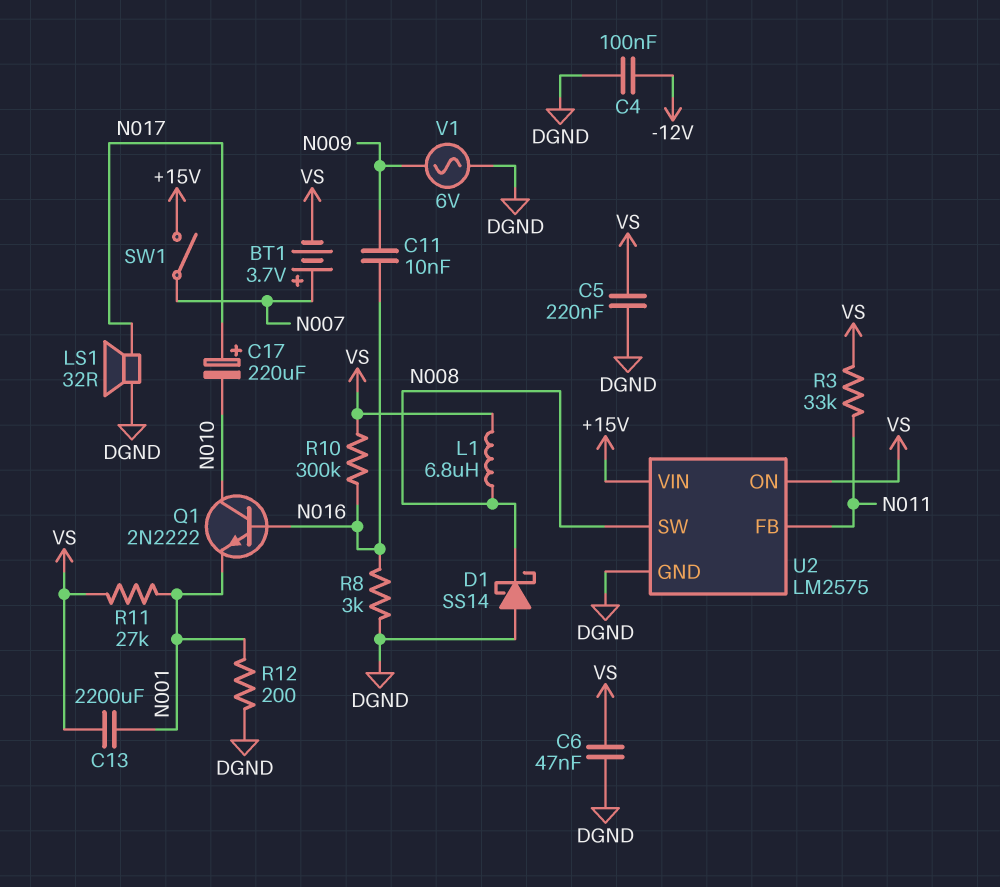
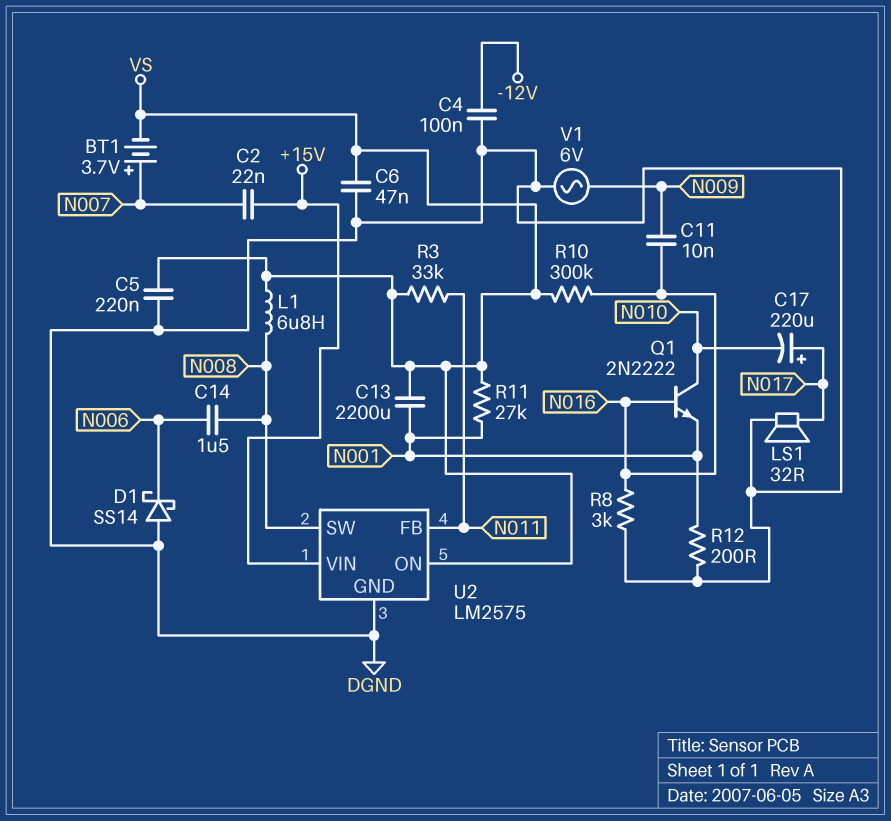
C2: none -> 22nF (+15V, N007)
C14: none -> 1.5uF (N006, N008)
D1: schottky SS14 (A DGND, K N008) -> schottky SS14 (A DGND, K N006)
SW1: switch (+15V, N007) -> none

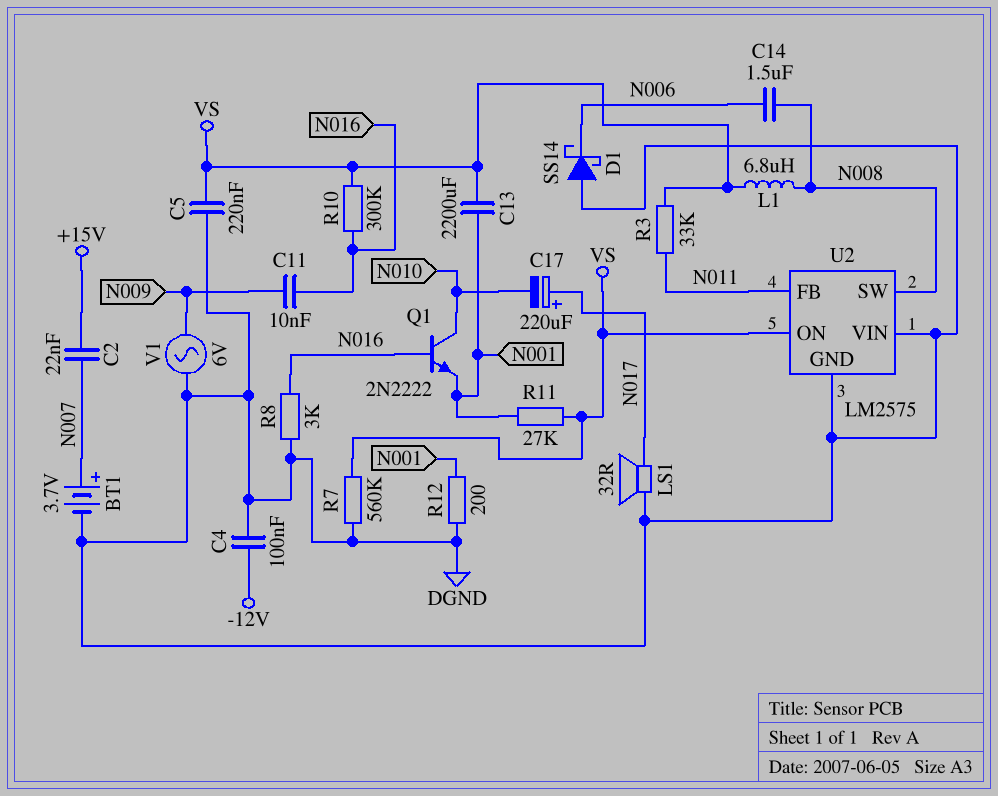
BT1: 3.7V (plus N007, minus VS) -> 3.7V (plus N007, minus DGND)
C6: 47nF (DGND, VS) -> none
R7: none -> 560k (DGND, VS)
U2 pin VIN: +15V -> DGND

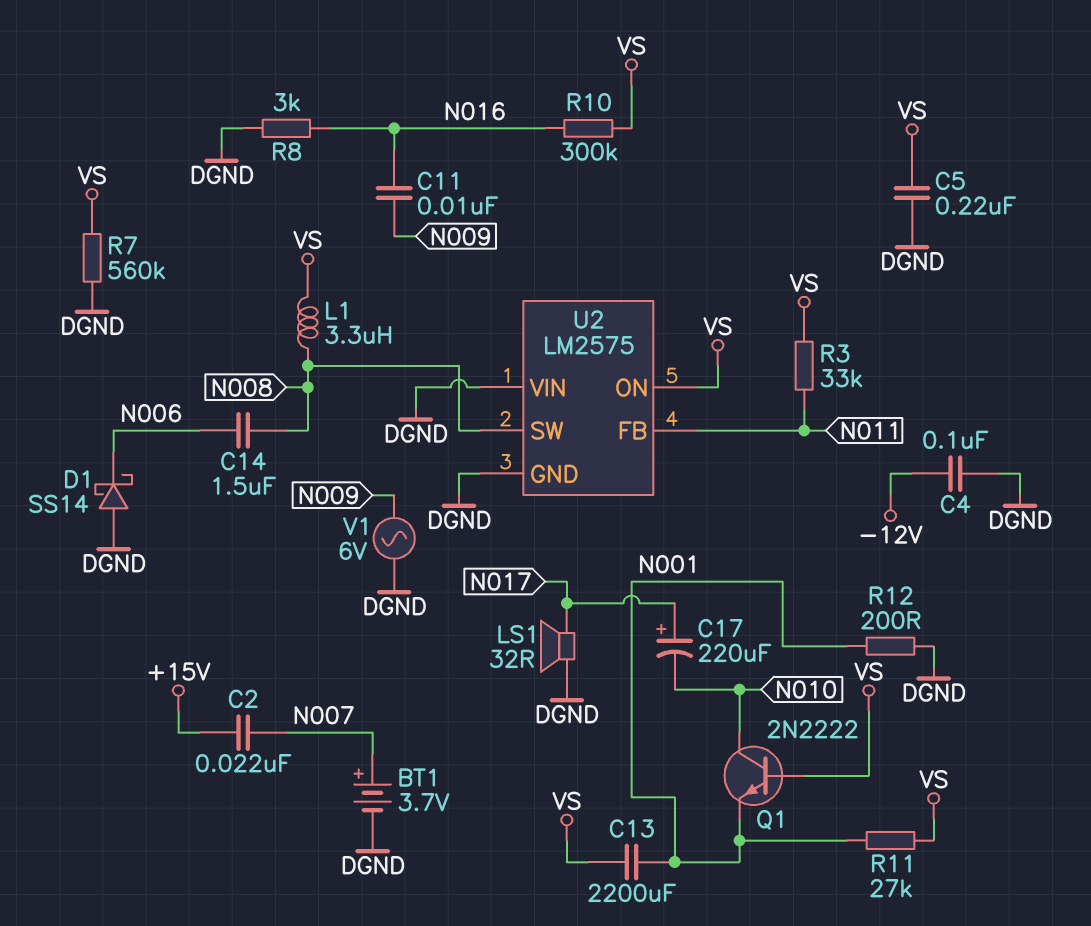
L1: 6.8uH (N008, VS) -> 3.3uH (N008, VS)
Q1: NPN 2N2222 (B N016, C N010, E N001) -> NPN 2N2222 (B VS, C N010, E N001)

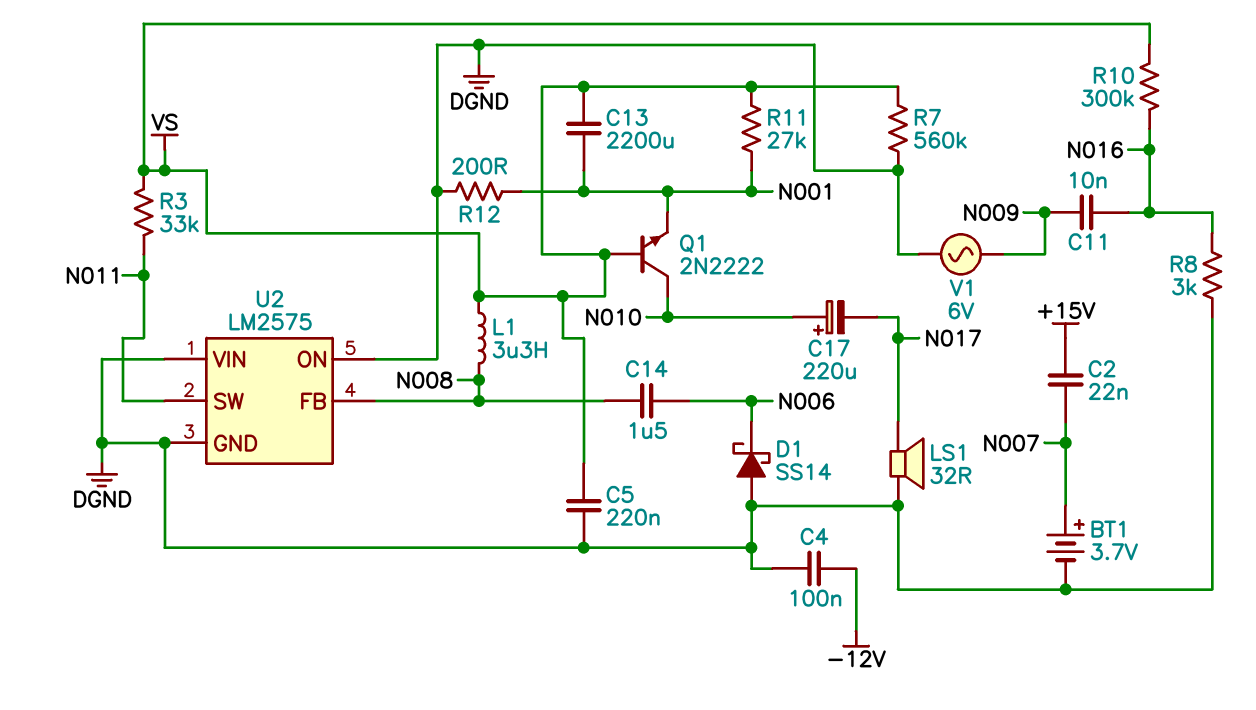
C17: 220uF (plus N017, minus N010) -> 220uF (plus N010, minus N017)
U2 pin FB: N011 -> N008
U2 pin ON: VS -> DGND
U2 pin SW: N008 -> N011

